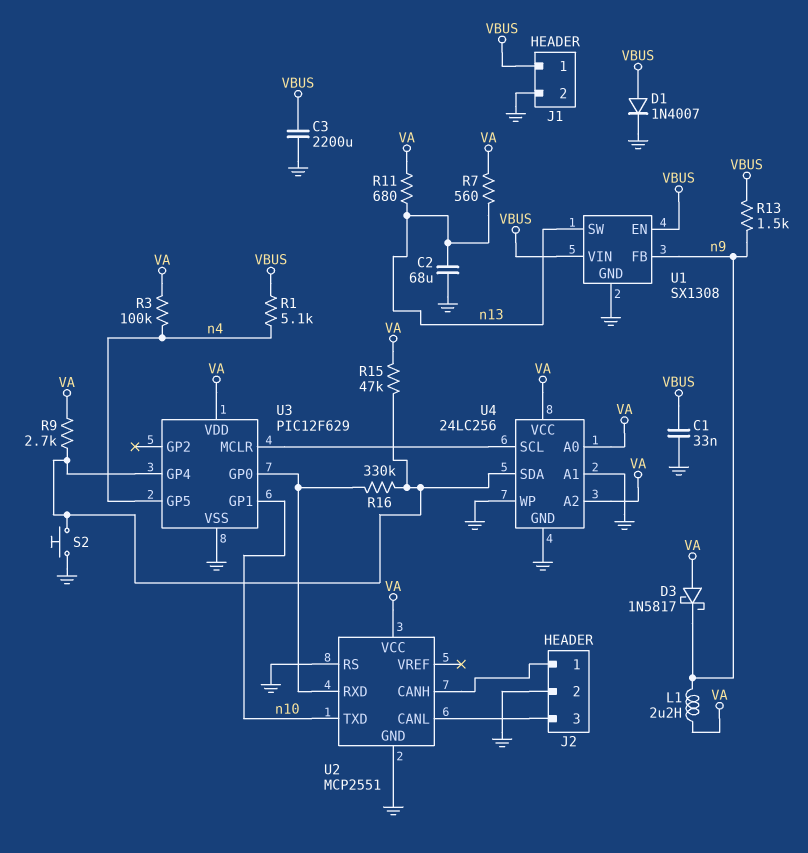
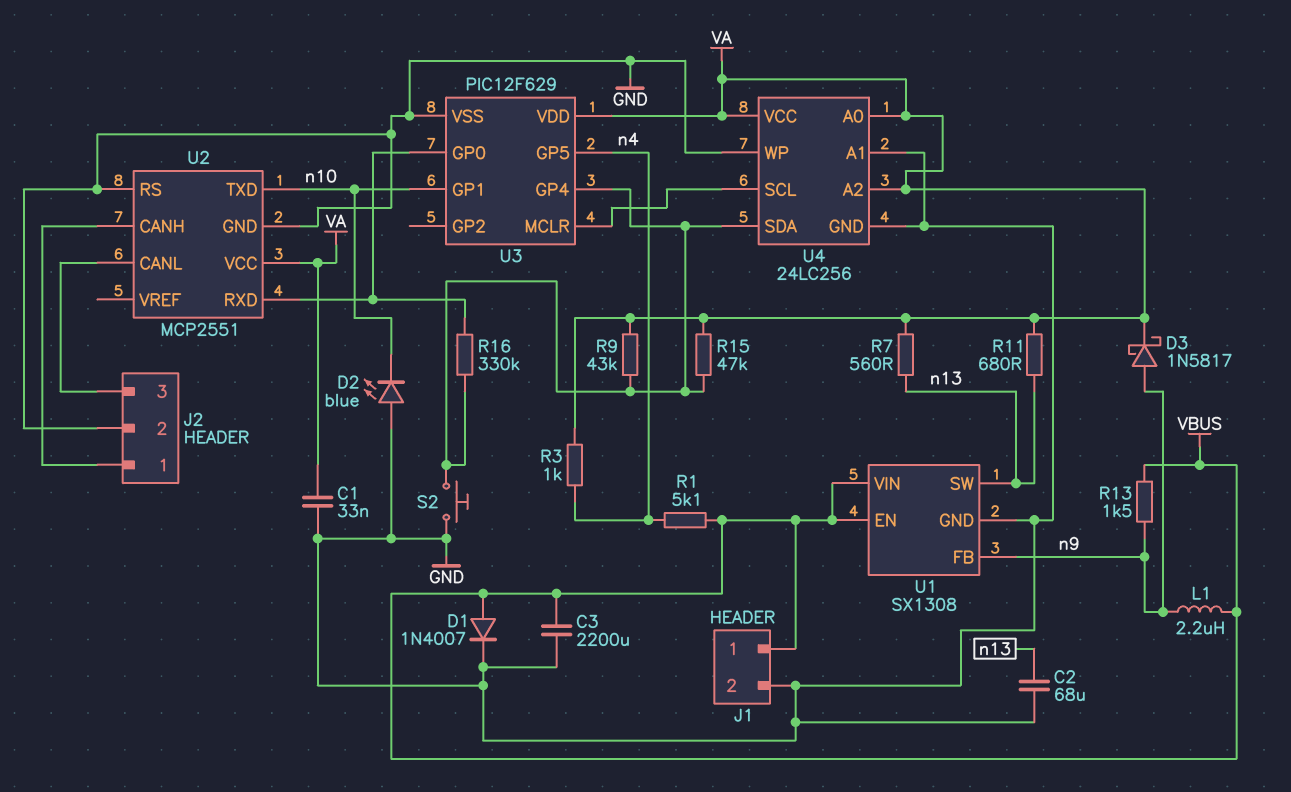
C1: 33nF (GND, VBUS) -> 33nF (GND, VA)
D2: none -> LED blue (A GND, K n10)
D3: schottky 1N5817 (A VA, K n9) -> schottky 1N5817 (A n9, K VA)
L1: 2.2uH (VA, n9) -> 2.2uH (VBUS, n9)
R3: 100k (VA, n4) -> 1k (VA, n4)
R9: 2.7k (U3/GP4, VA) -> 43k (U3/GP4, VA)

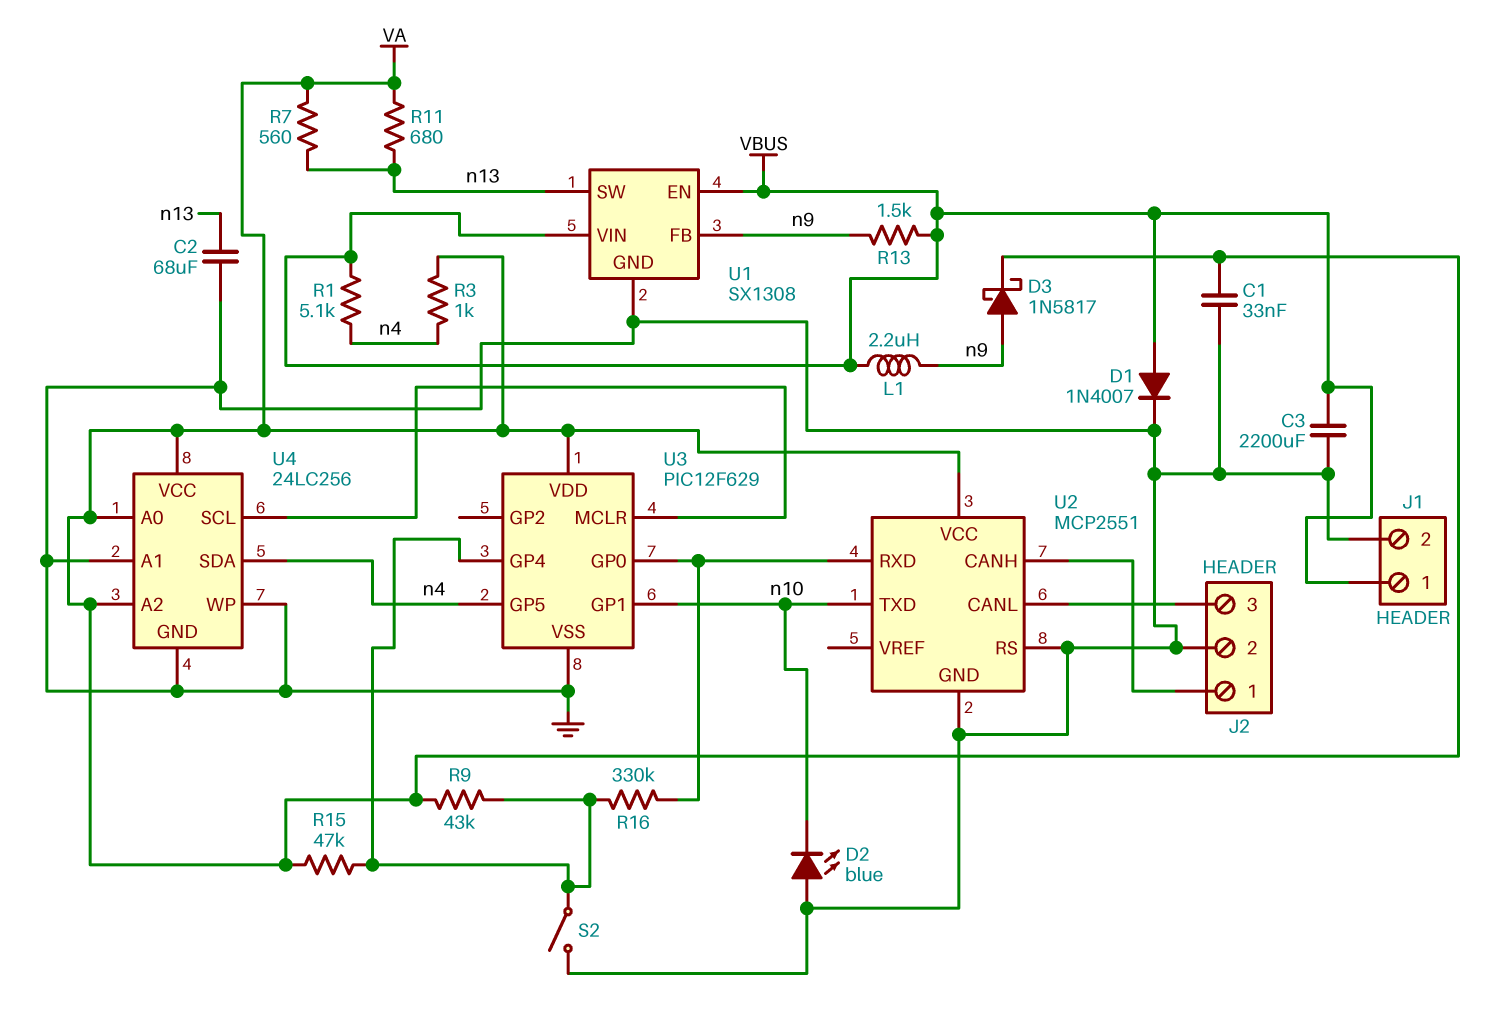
S2: button (GND, U3/GP4) -> switch (GND, U3/GP4)
U4 pin SDA: U3/GP4 -> n4

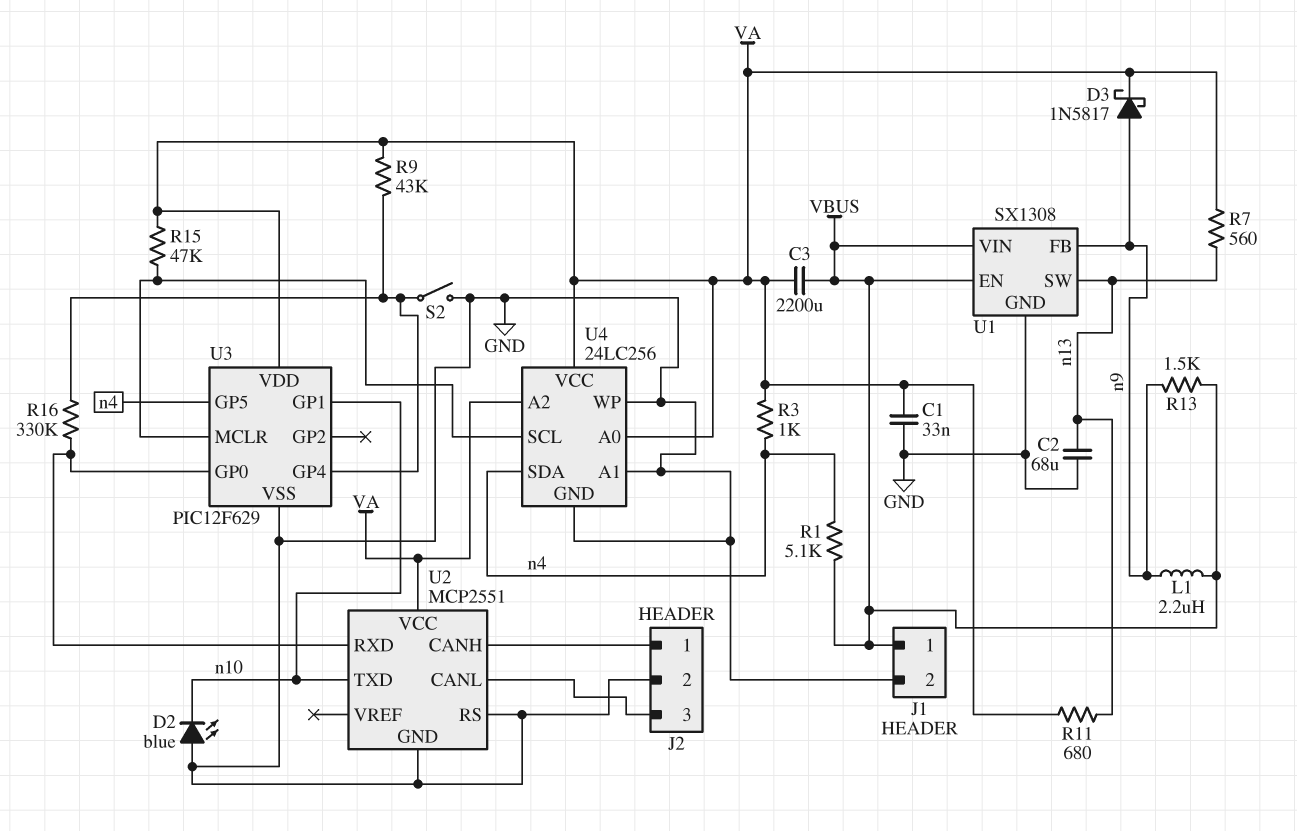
C3: 2200uF (GND, VBUS) -> 2200uF (VA, VBUS)
D1: diode 1N4007 (A VBUS, K GND) -> none
R15: 47k (U3/GP4, VA) -> 47k (U3/MCLR, VA)

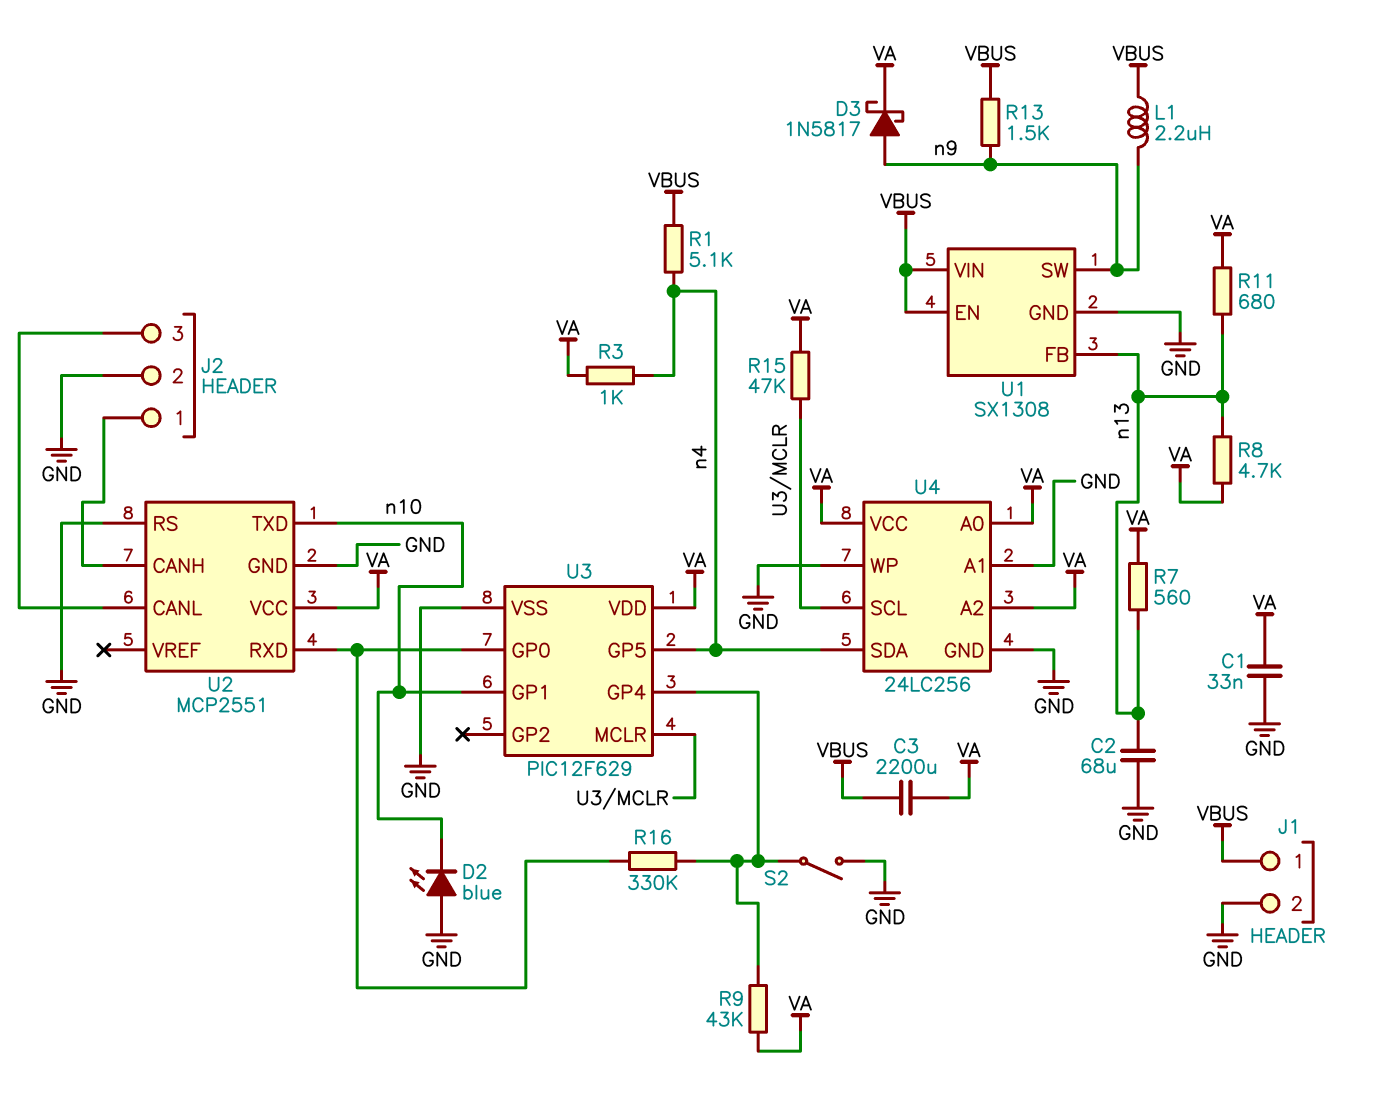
R8: none -> 4.7k (VA, n13)
U1 pin FB: n9 -> n13
U1 pin SW: n13 -> n9

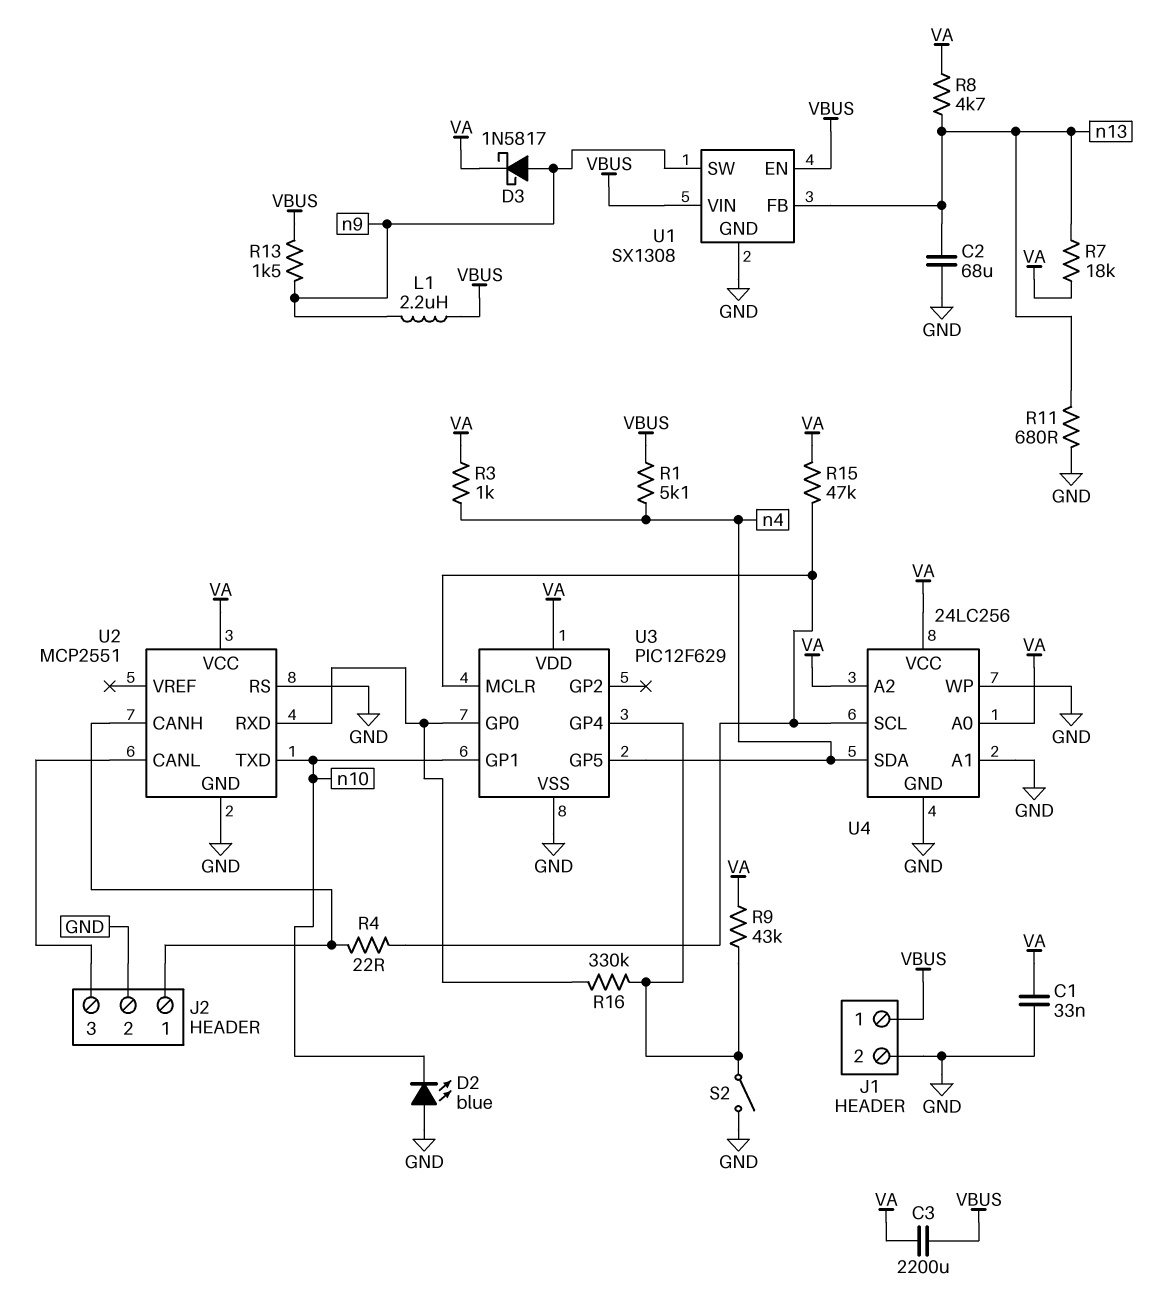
R4: none -> 22 (J2/1, U3/MCLR)
R7: 560 (VA, n13) -> 18k (VA, n13)
R11: 680 (VA, n13) -> 680 (GND, n13)

